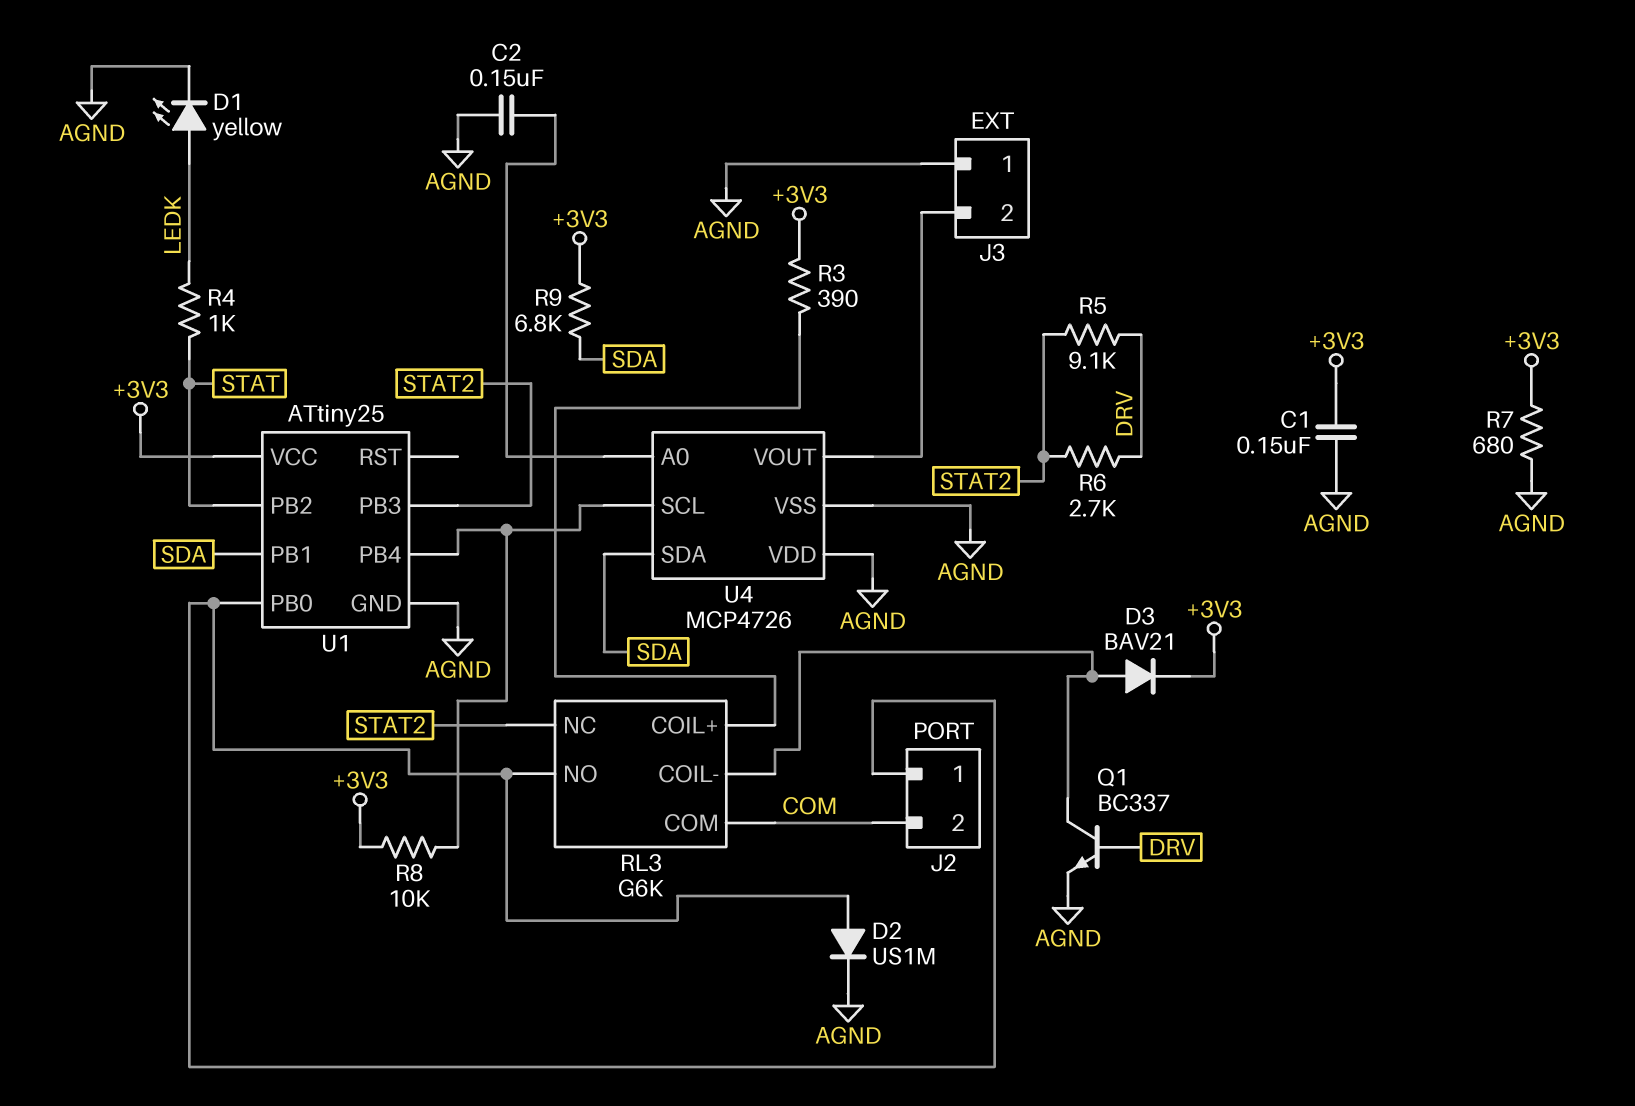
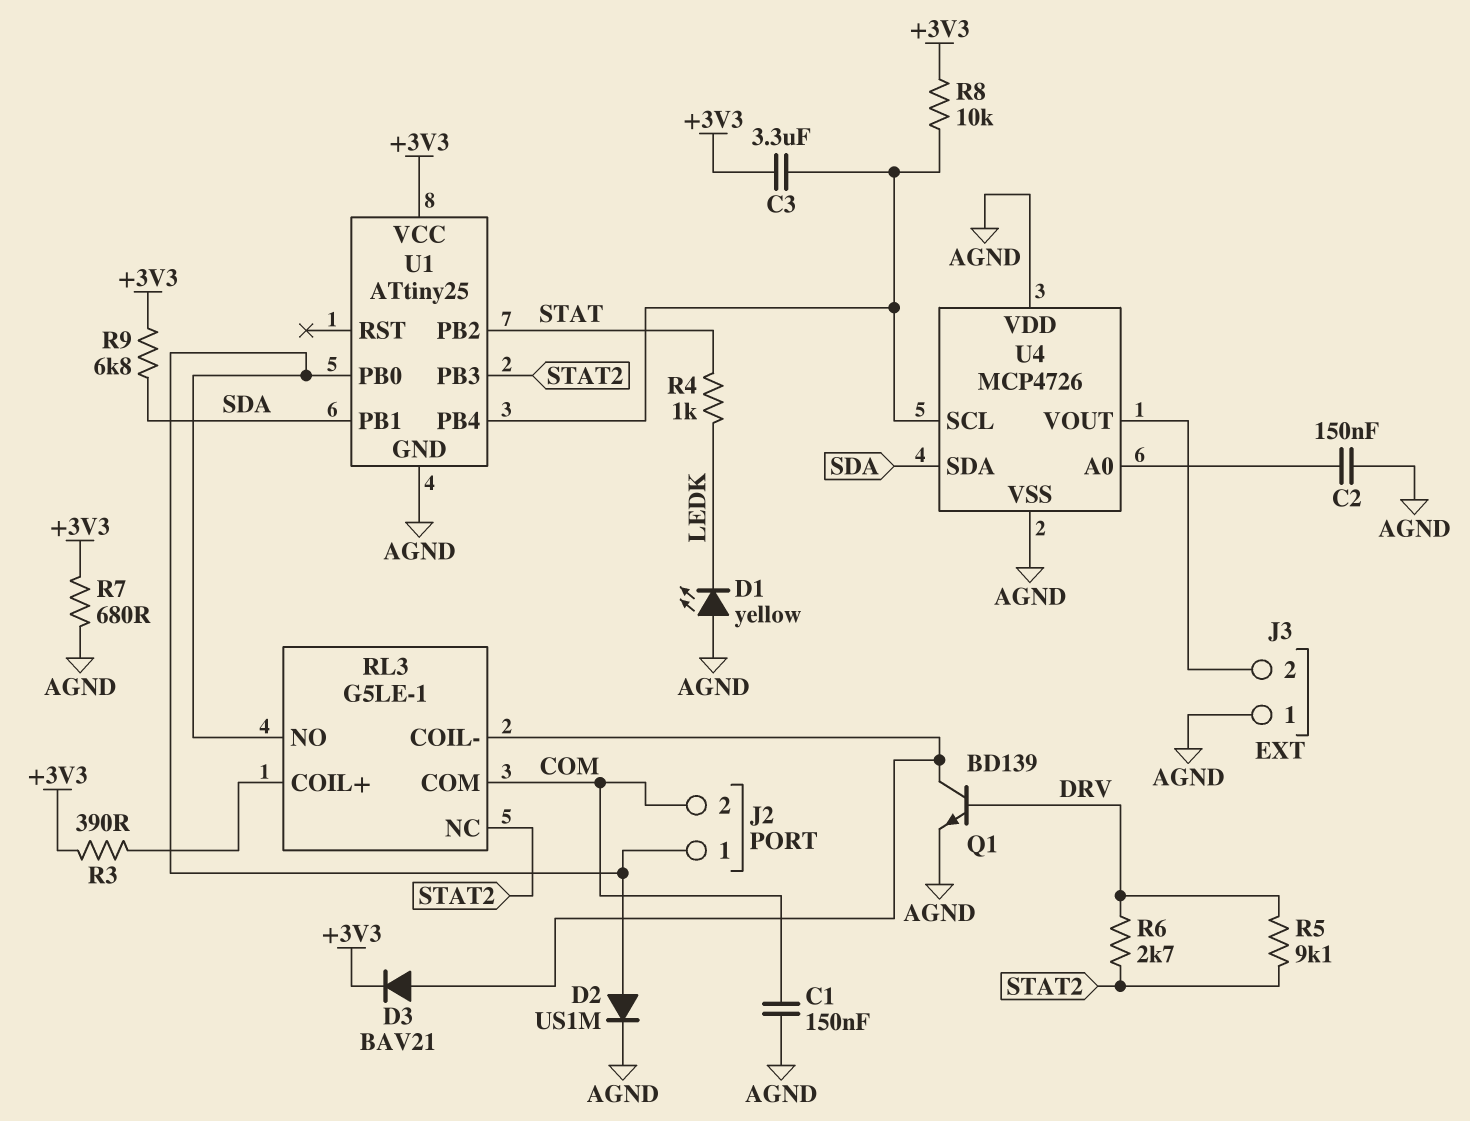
C1: 150nF (+3V3, AGND) -> 150nF (AGND, COM)
C3: none -> 3.3uF (+3V3, U1/PB4)
D1: LED yellow (A LEDK, K AGND) -> LED yellow (A AGND, K LEDK)
Q1: NPN BC337 (B DRV, C RL3/COIL-, E AGND) -> NPN BD139 (B DRV, C RL3/COIL-, E AGND)
RL3: G6K -> G5LE-1

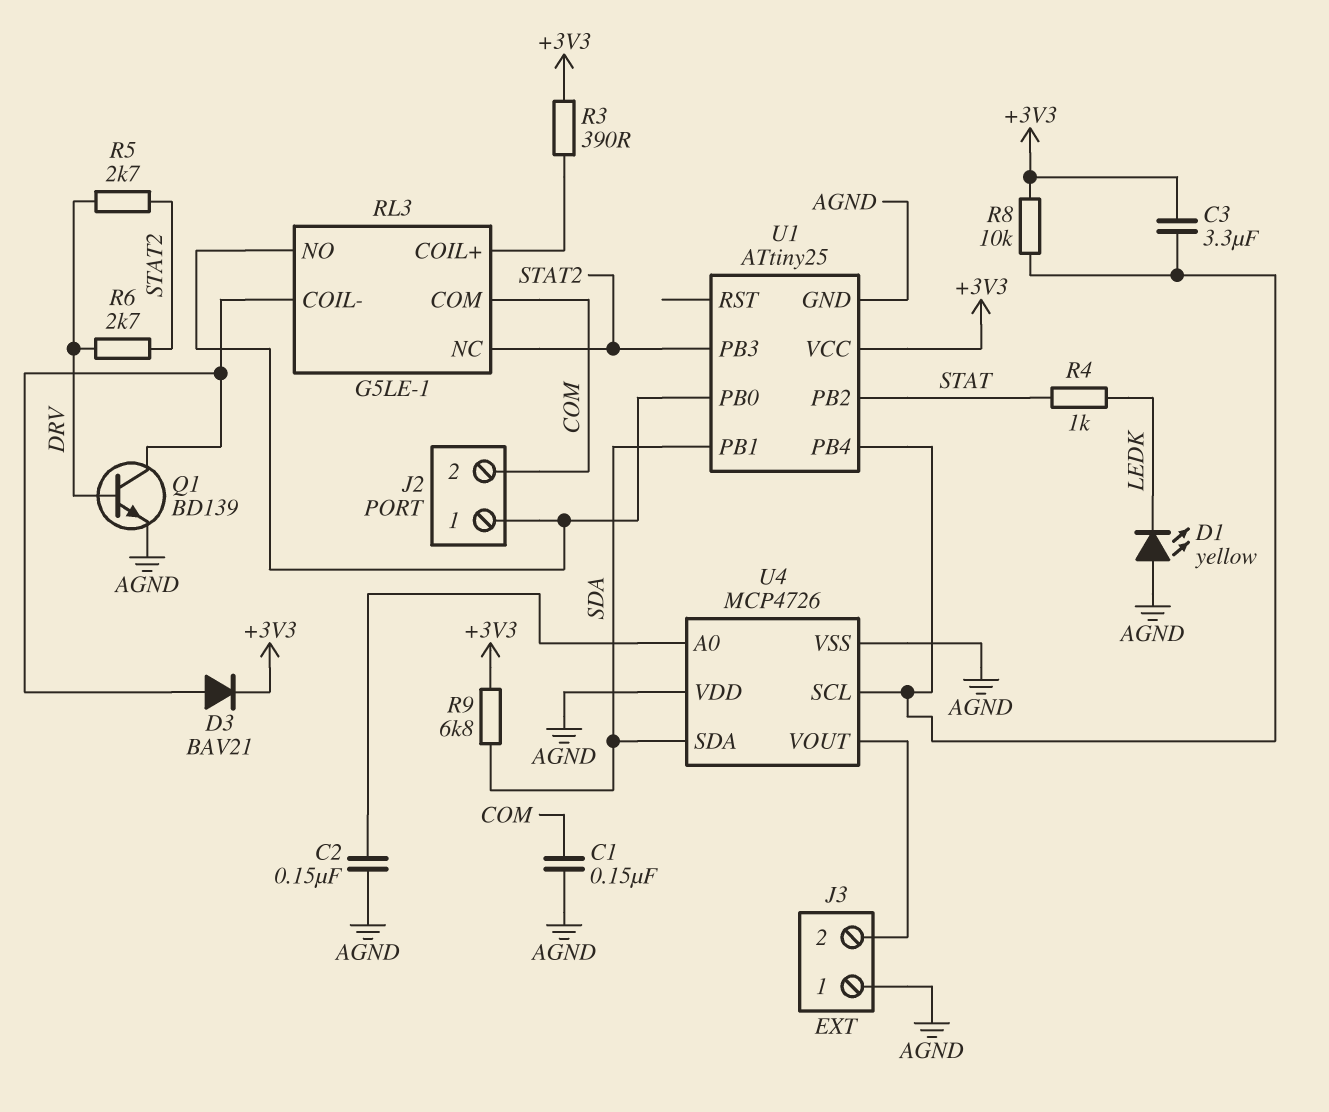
D2: diode US1M (A J2/1, K AGND) -> none
R5: 9.1k (DRV, STAT2) -> 2.7k (DRV, STAT2)
R7: 680 (+3V3, AGND) -> none

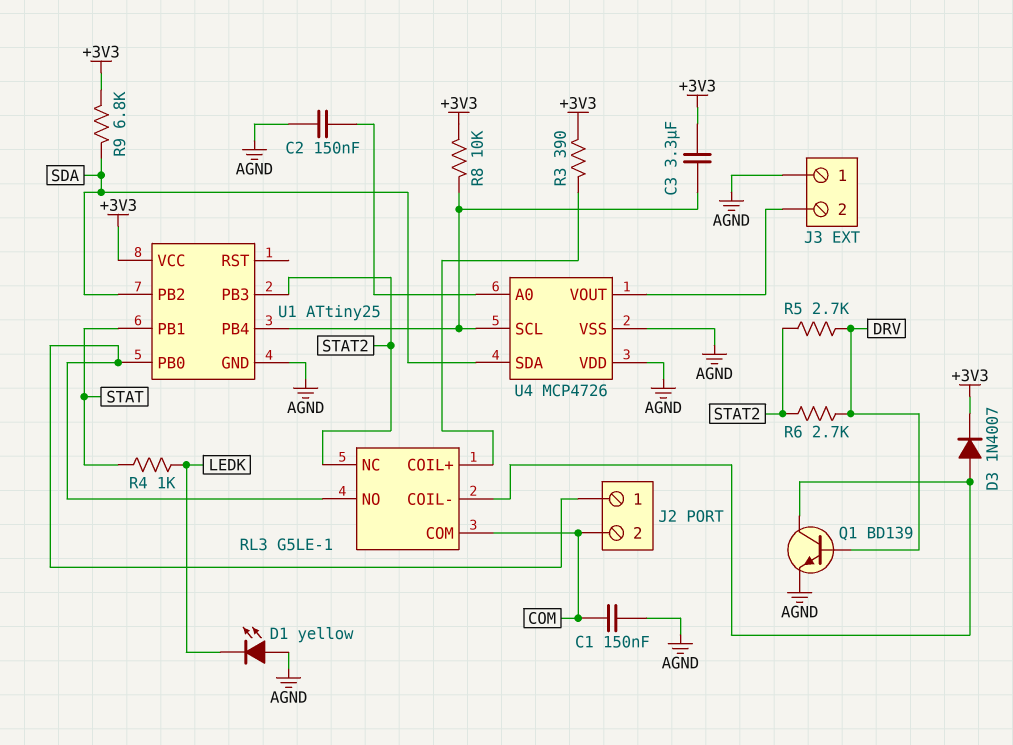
D3: diode BAV21 (A RL3/COIL-, K +3V3) -> diode 1N4007 (A RL3/COIL-, K +3V3)
U1 pin PB1: SDA -> STAT
U1 pin PB2: STAT -> SDA

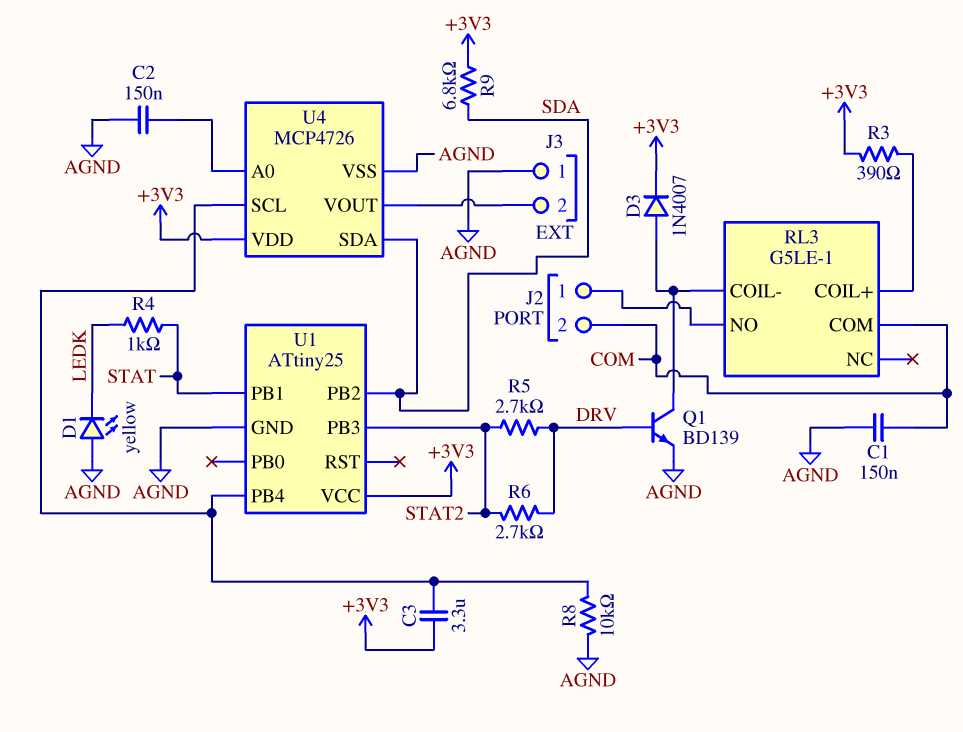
R8: 10k (+3V3, U1/PB4) -> 10k (AGND, U1/PB4)
RL3 pin NC: STAT2 -> none
U1 pin PB0: J2/1 -> none
U4 pin VDD: AGND -> +3V3

